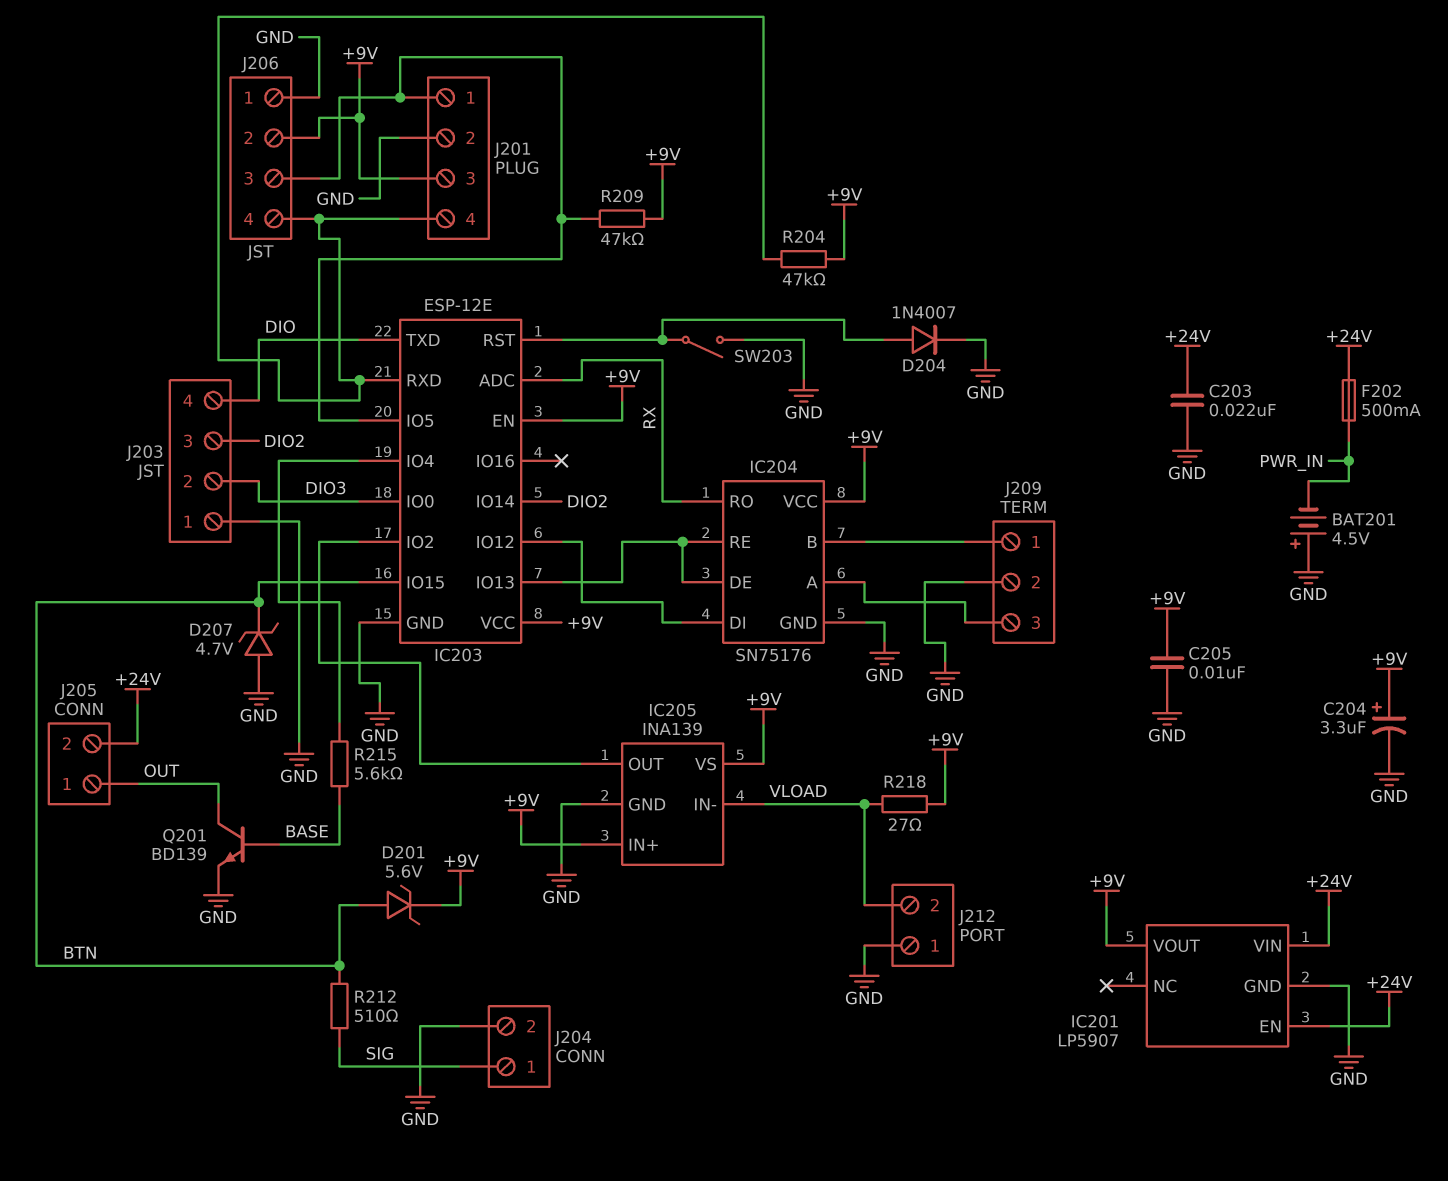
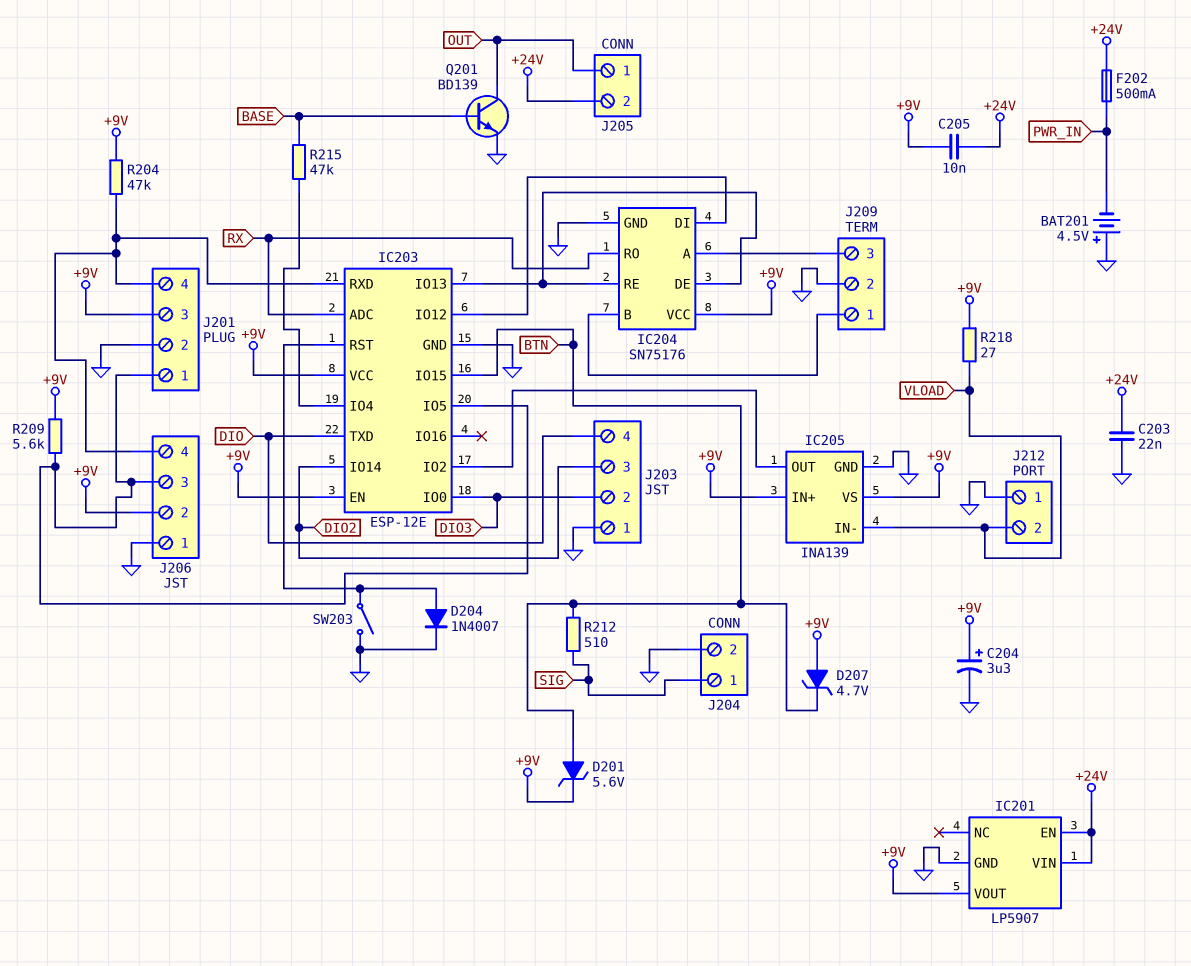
C205: 10nF (+9V, GND) -> 10nF (+9V, +24V)
D207: zener 4.7V (A GND, K BTN) -> zener 4.7V (A +9V, K BTN)
R209: 47k (+9V, IC203/IO5) -> 5.6k (+9V, IC203/IO5)
R215: 5.6k (BASE, IC203/IO4) -> 47k (BASE, IC203/IO4)

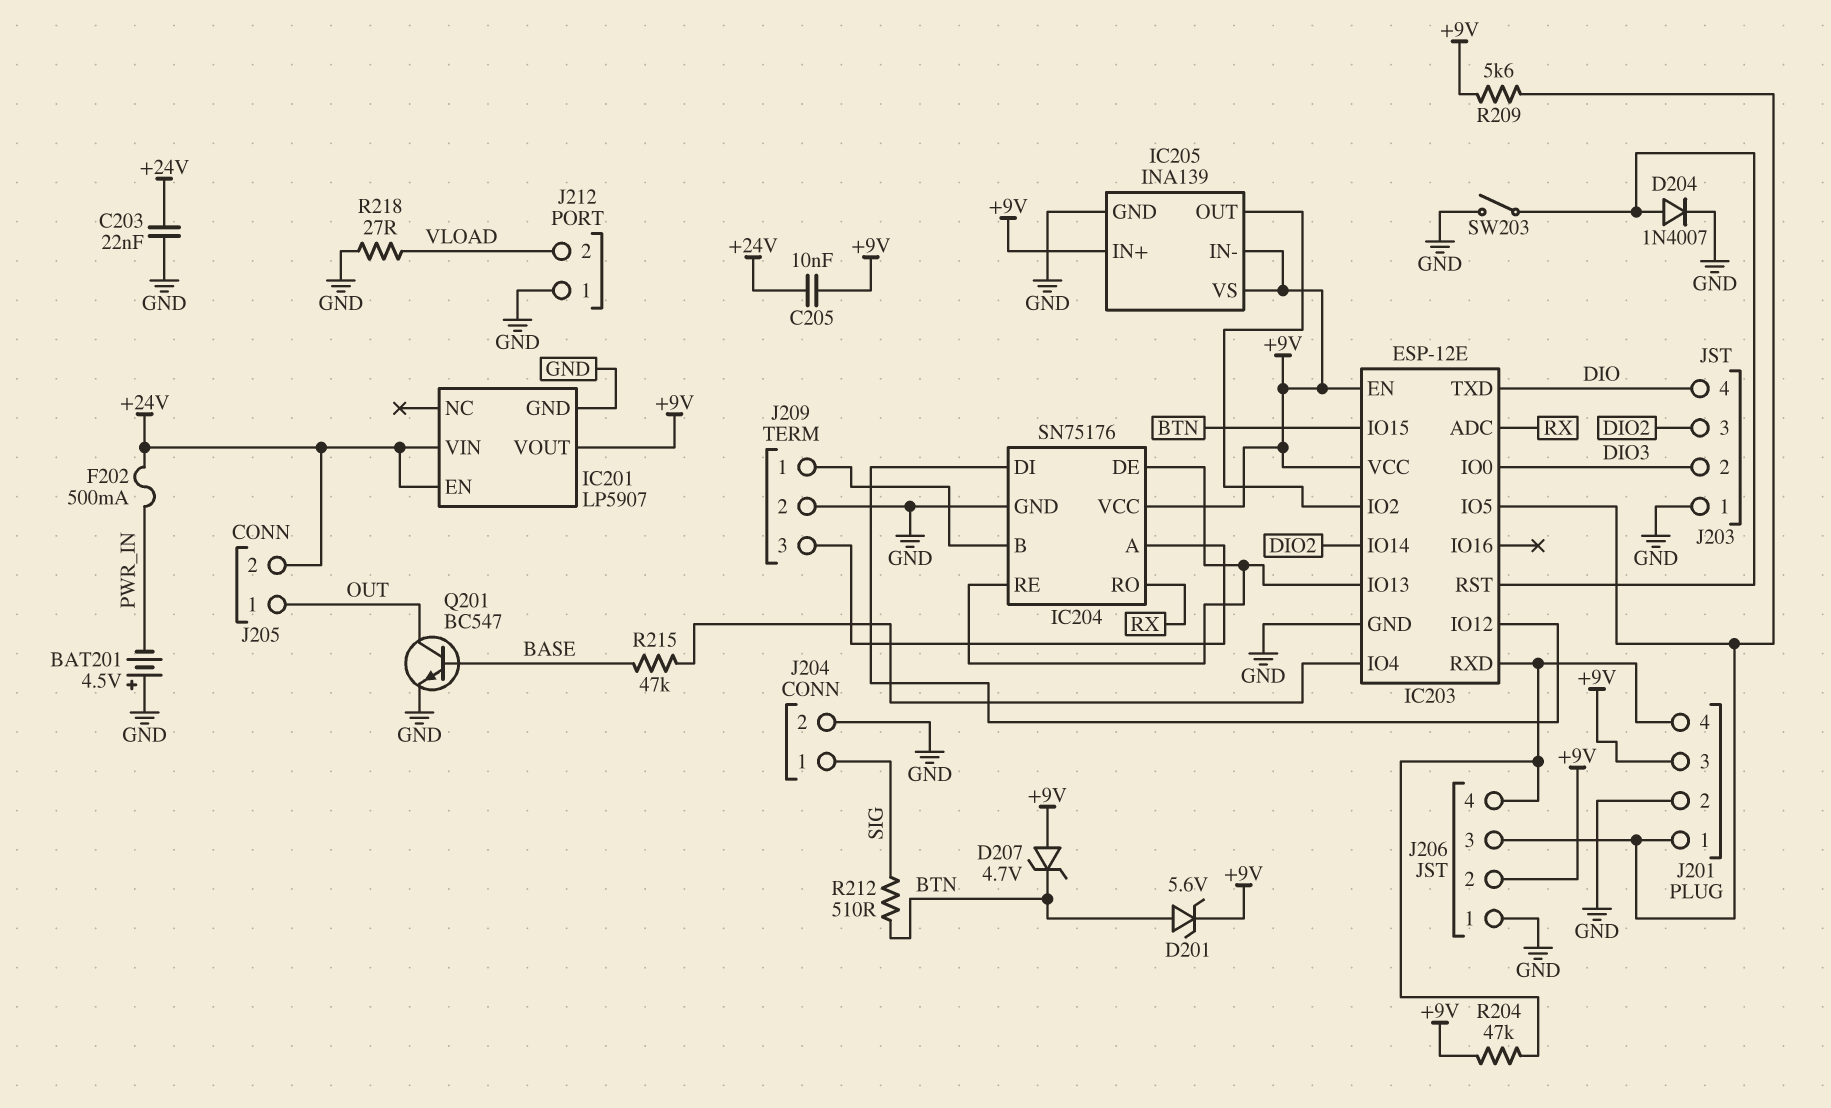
C204: 3.3uF (plus +9V, minus GND) -> none
IC205 pin IN-: VLOAD -> +9V
Q201: NPN BD139 (B BASE, C OUT, E GND) -> NPN BC547 (B BASE, C OUT, E GND)
R218: 27 (+9V, VLOAD) -> 27 (GND, VLOAD)

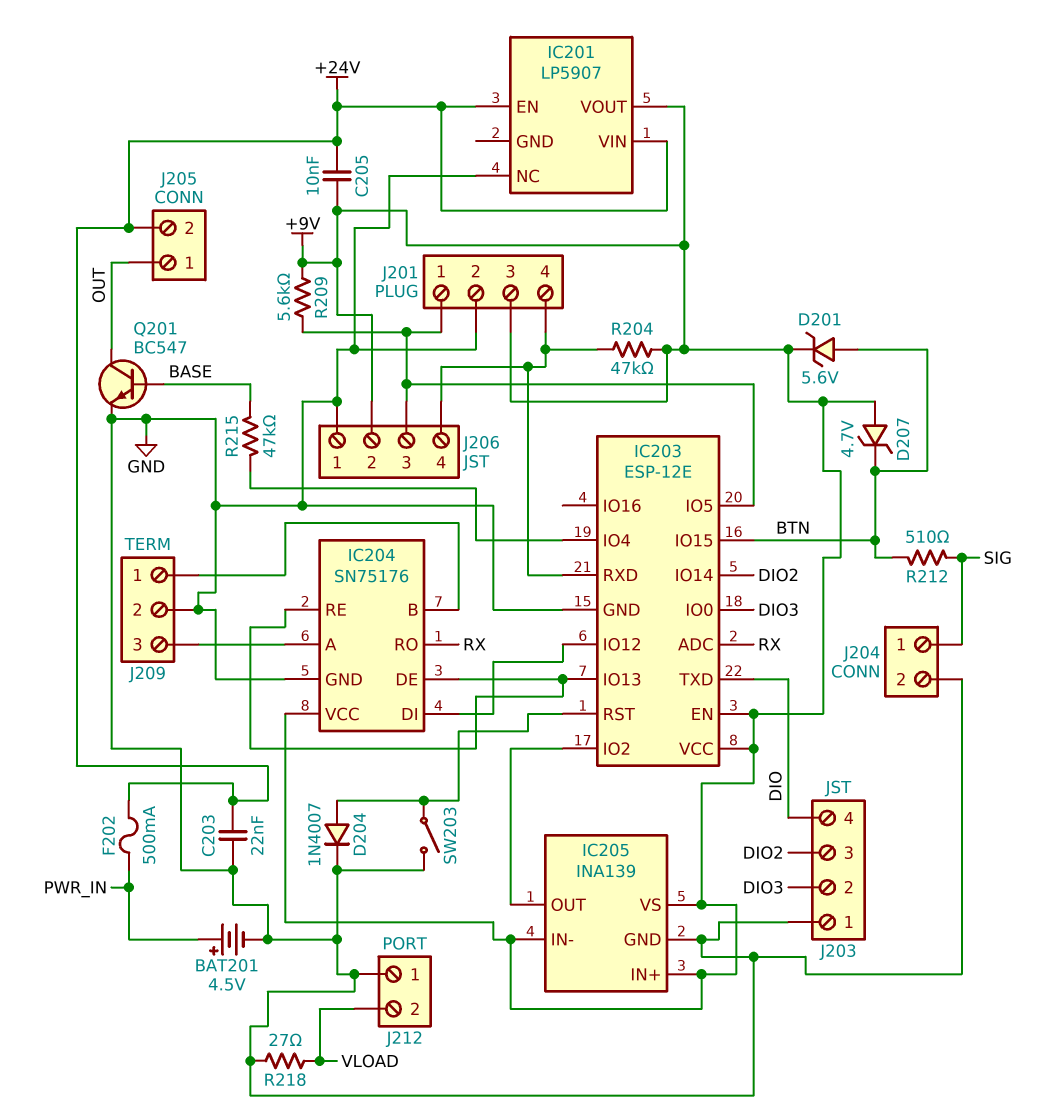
BAT201: 4.5V (plus GND, minus PWR_IN) -> 4.5V (plus PWR_IN, minus GND)
IC201 pin GND: GND -> none
IC201 pin NC: none -> GND

